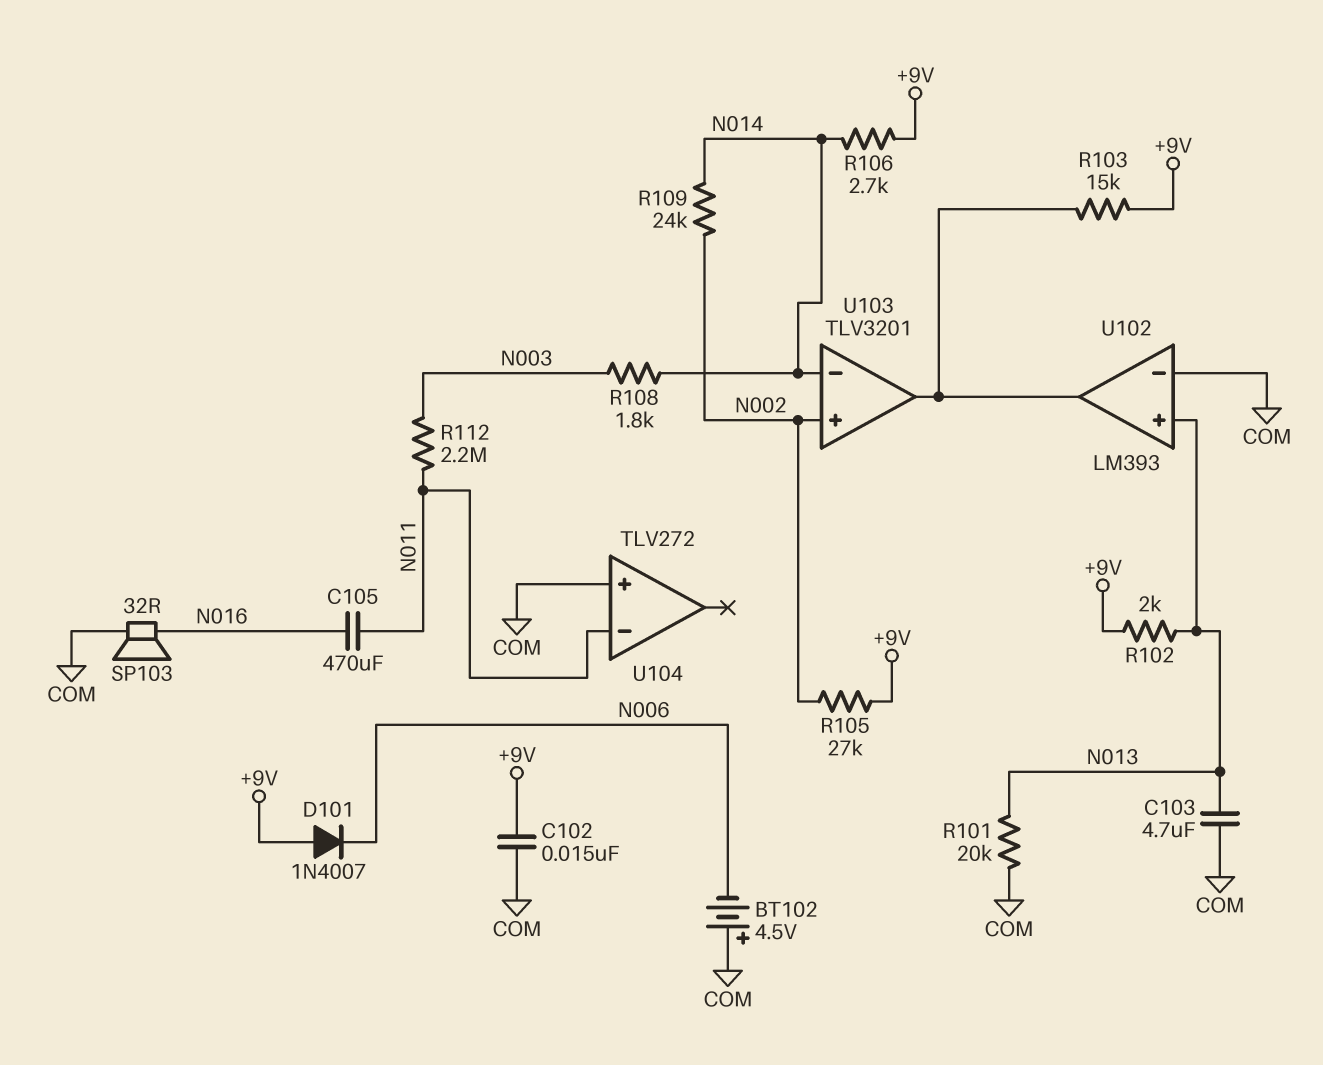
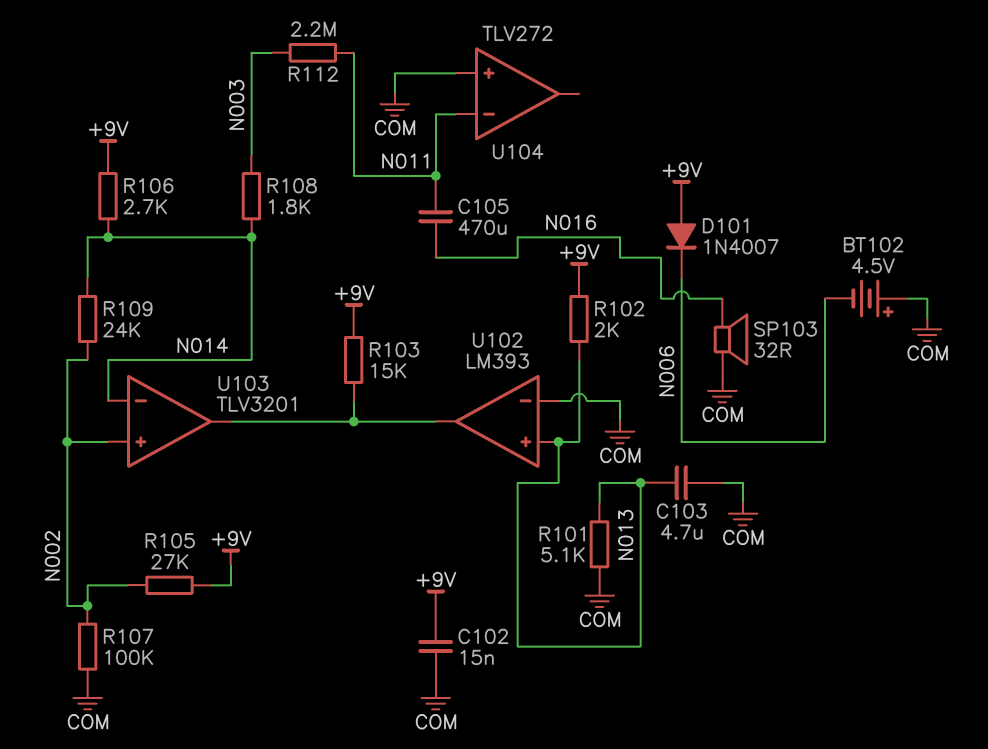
R101: 20k (COM, N013) -> 5.1k (COM, N013)
R107: none -> 100k (COM, N002)

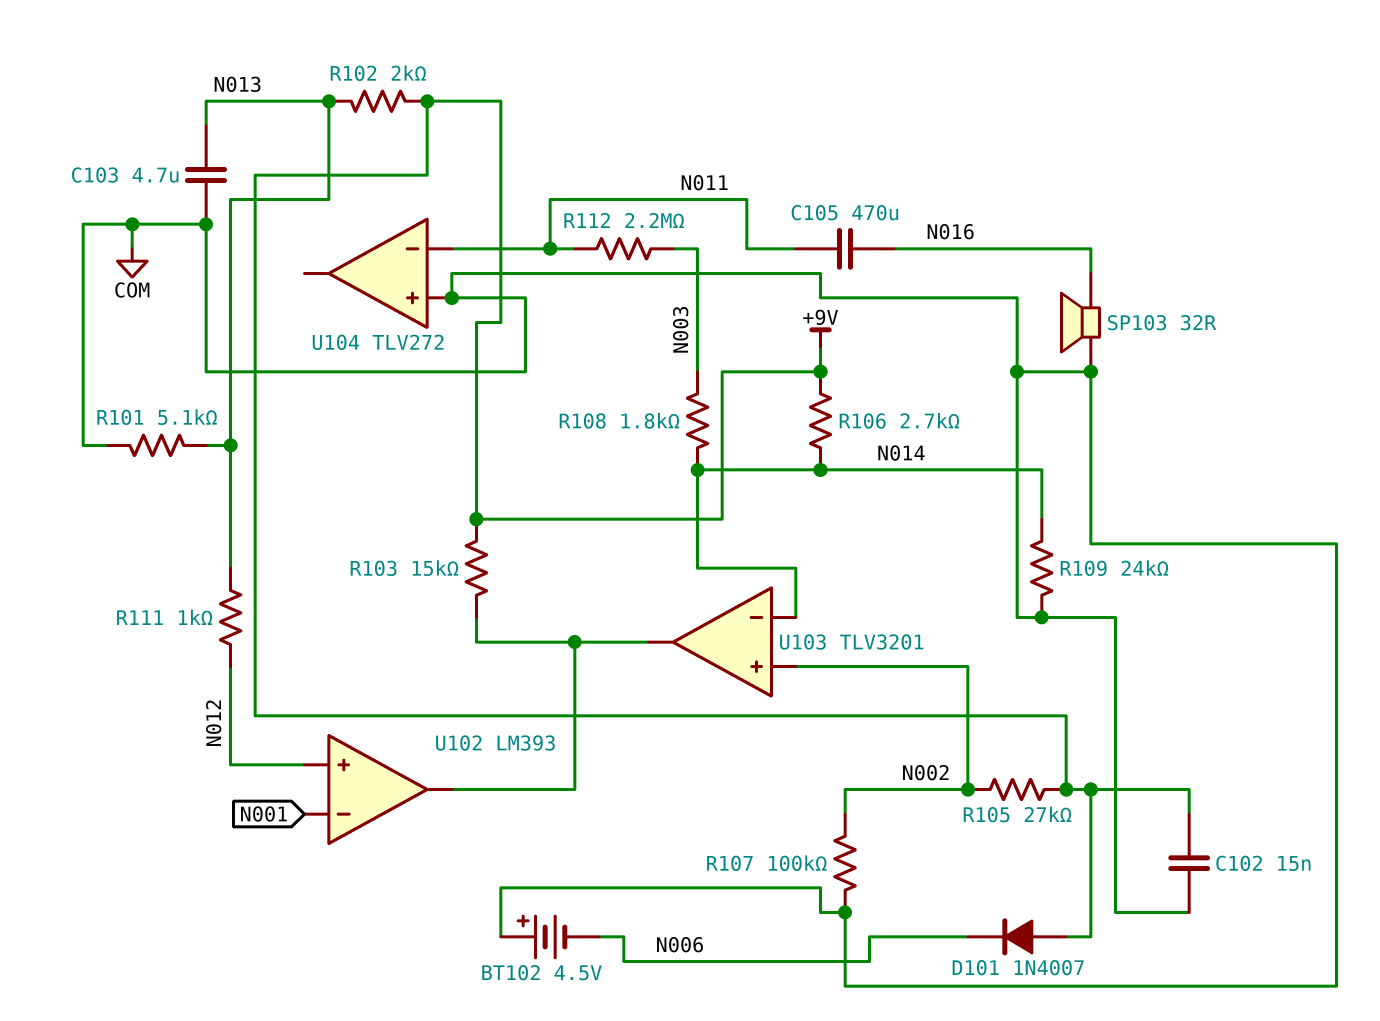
R109: 24k (N002, N014) -> 24k (COM, N014)
R111: none -> 1k (N012, N013)
U102 pin in+: N013 -> N012
U102 pin in-: COM -> N001

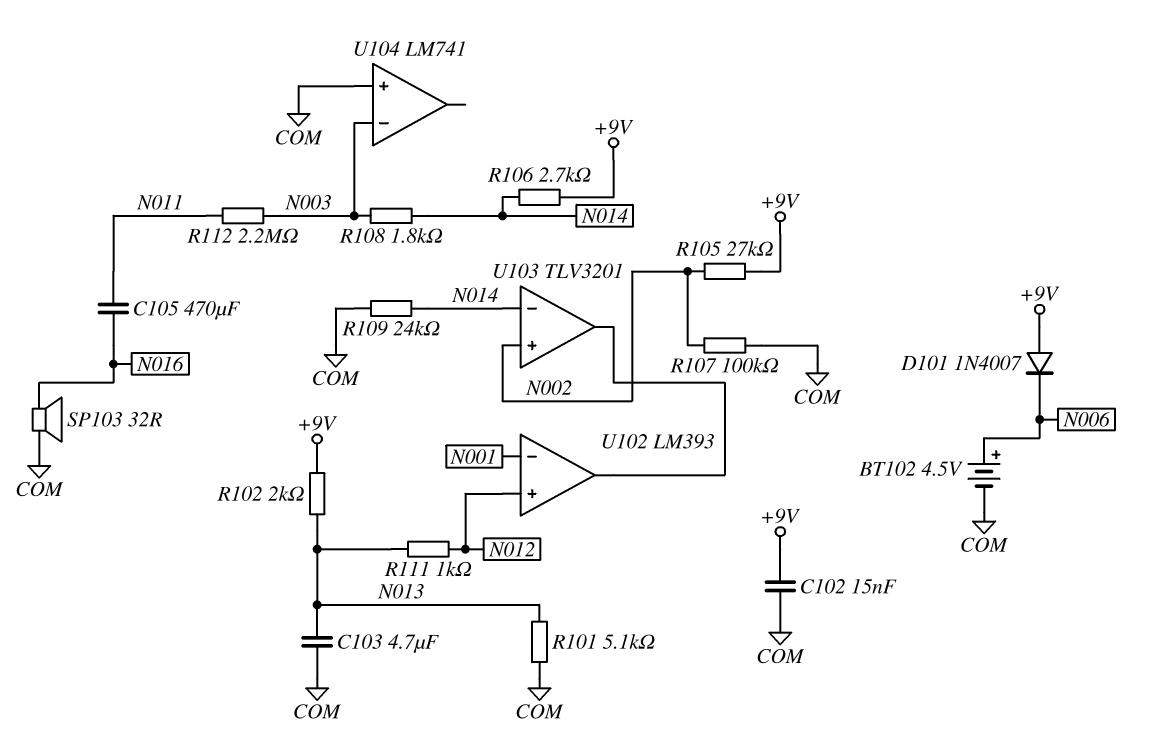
BT102: 4.5V (plus COM, minus N006) -> 4.5V (plus N006, minus COM)
R103: 15k (+9V, U102/out) -> none
U104: TLV272 -> LM741
U104 pin in-: N011 -> N003

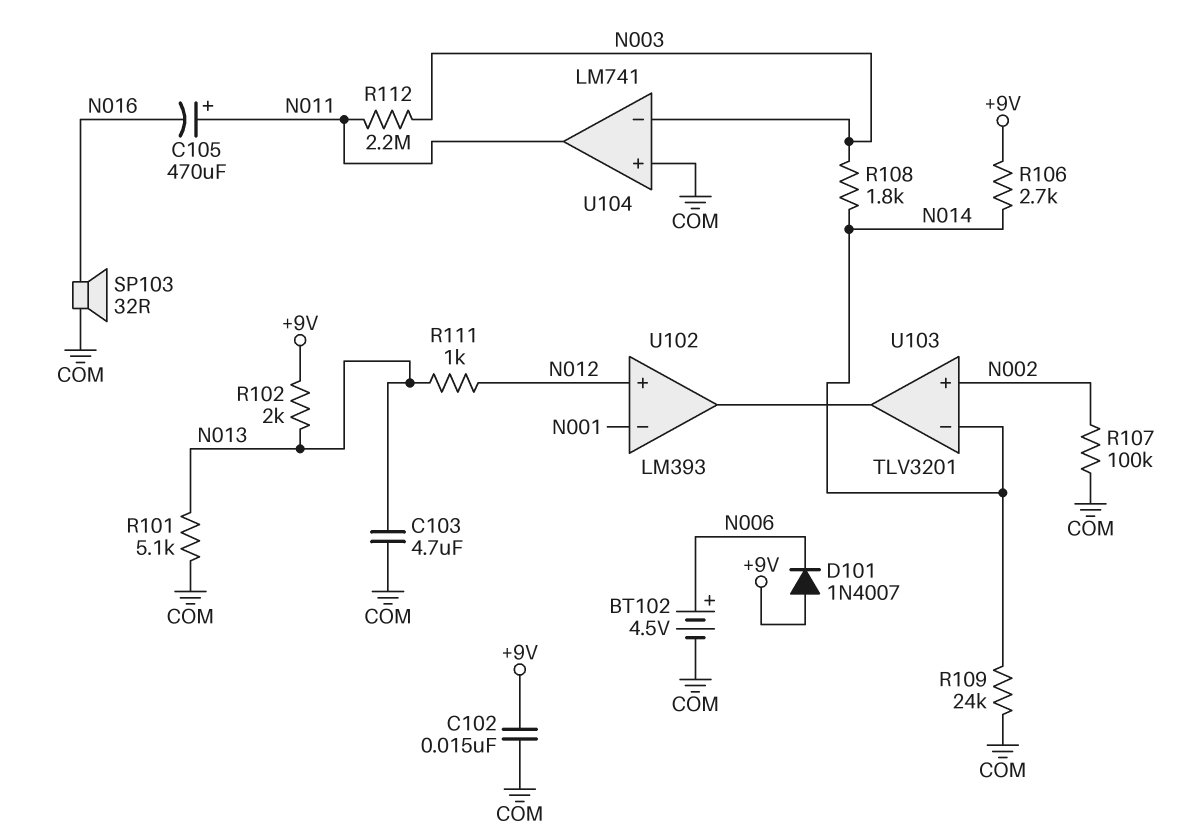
C105: 470uF (N011, N016) -> 470uF (plus N011, minus N016)
R105: 27k (+9V, N002) -> none
U104 pin out: none -> N011

